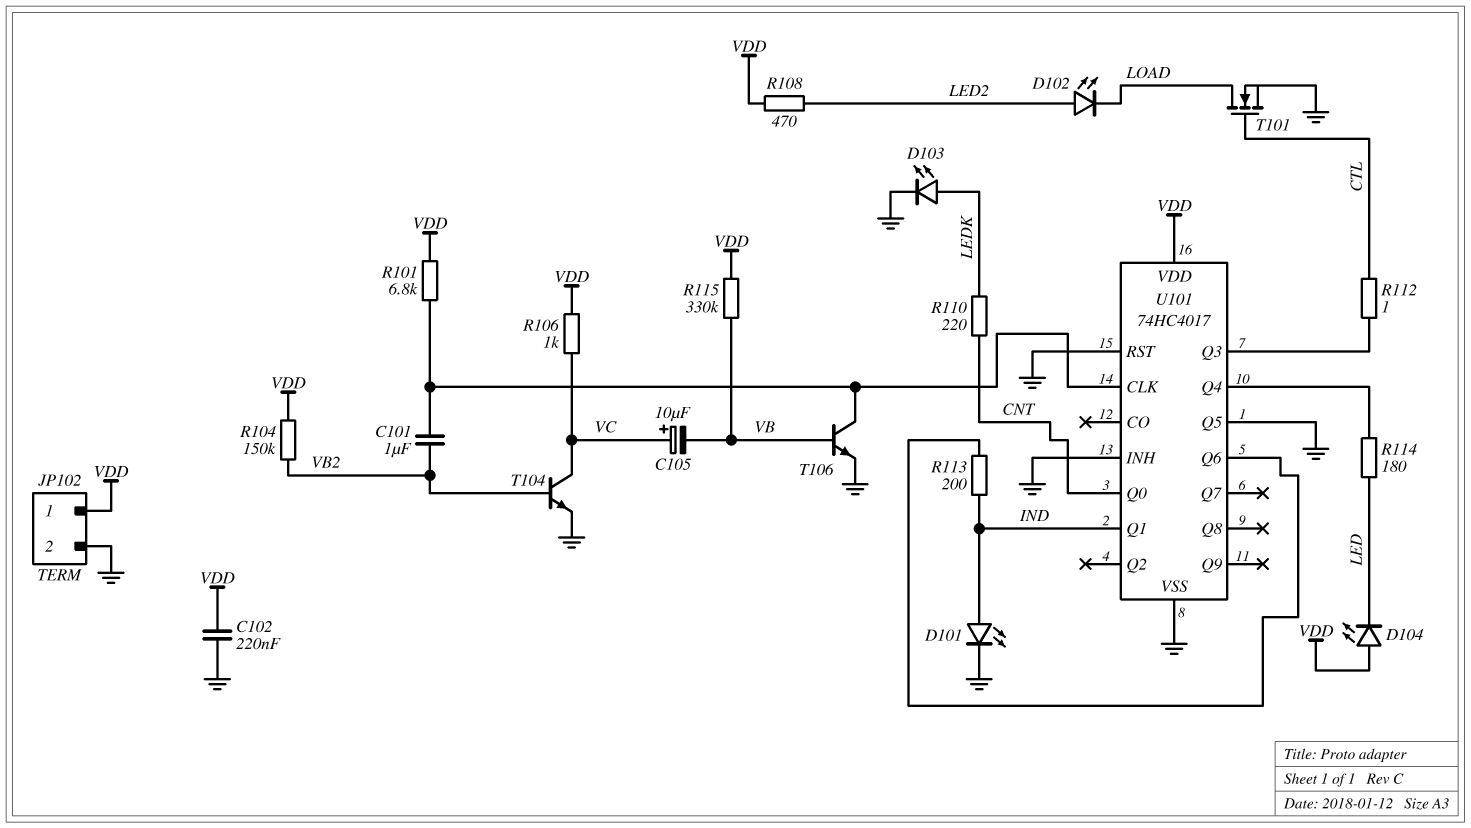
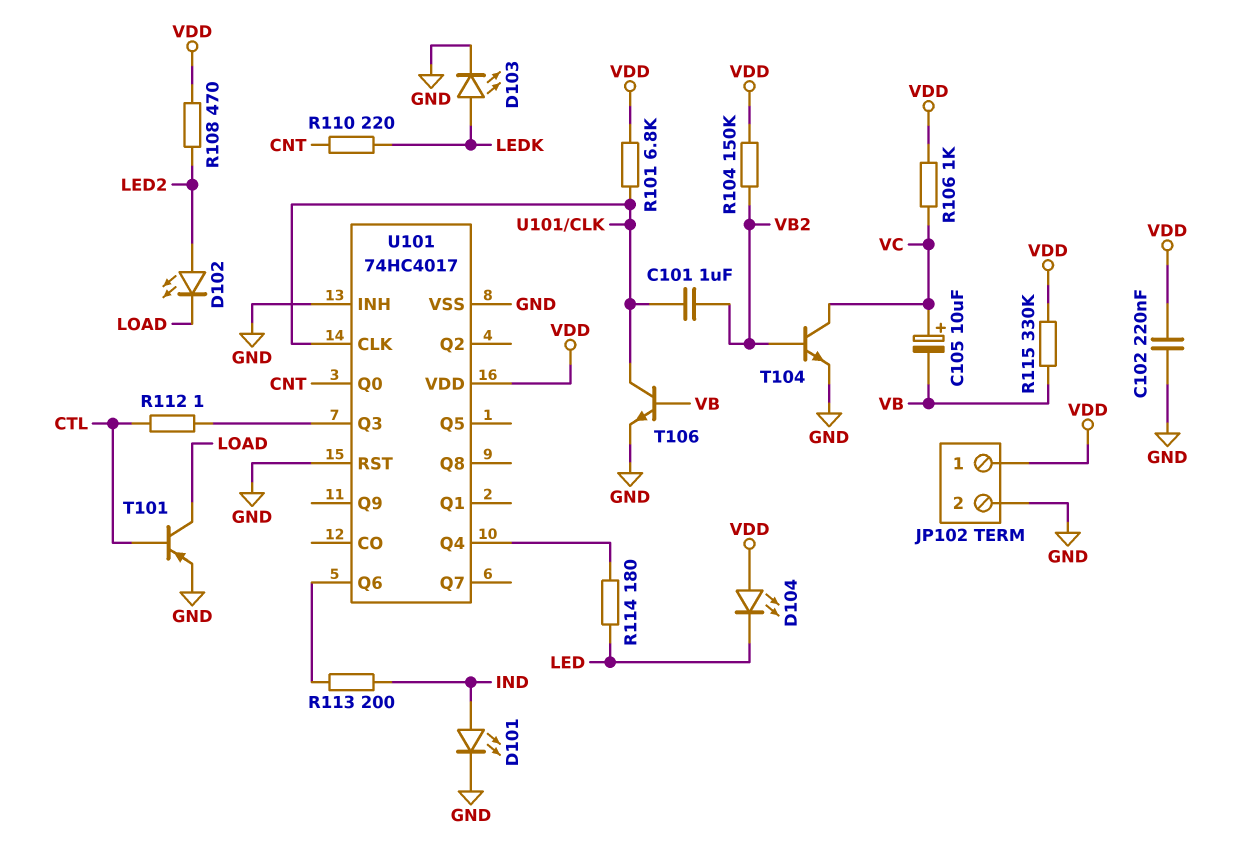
T101: NMOS (G CTL, D LOAD, S GND) -> PNP (B CTL, C LOAD, E GND)
U101 pin Q1: IND -> none
U101 pin Q5: GND -> none

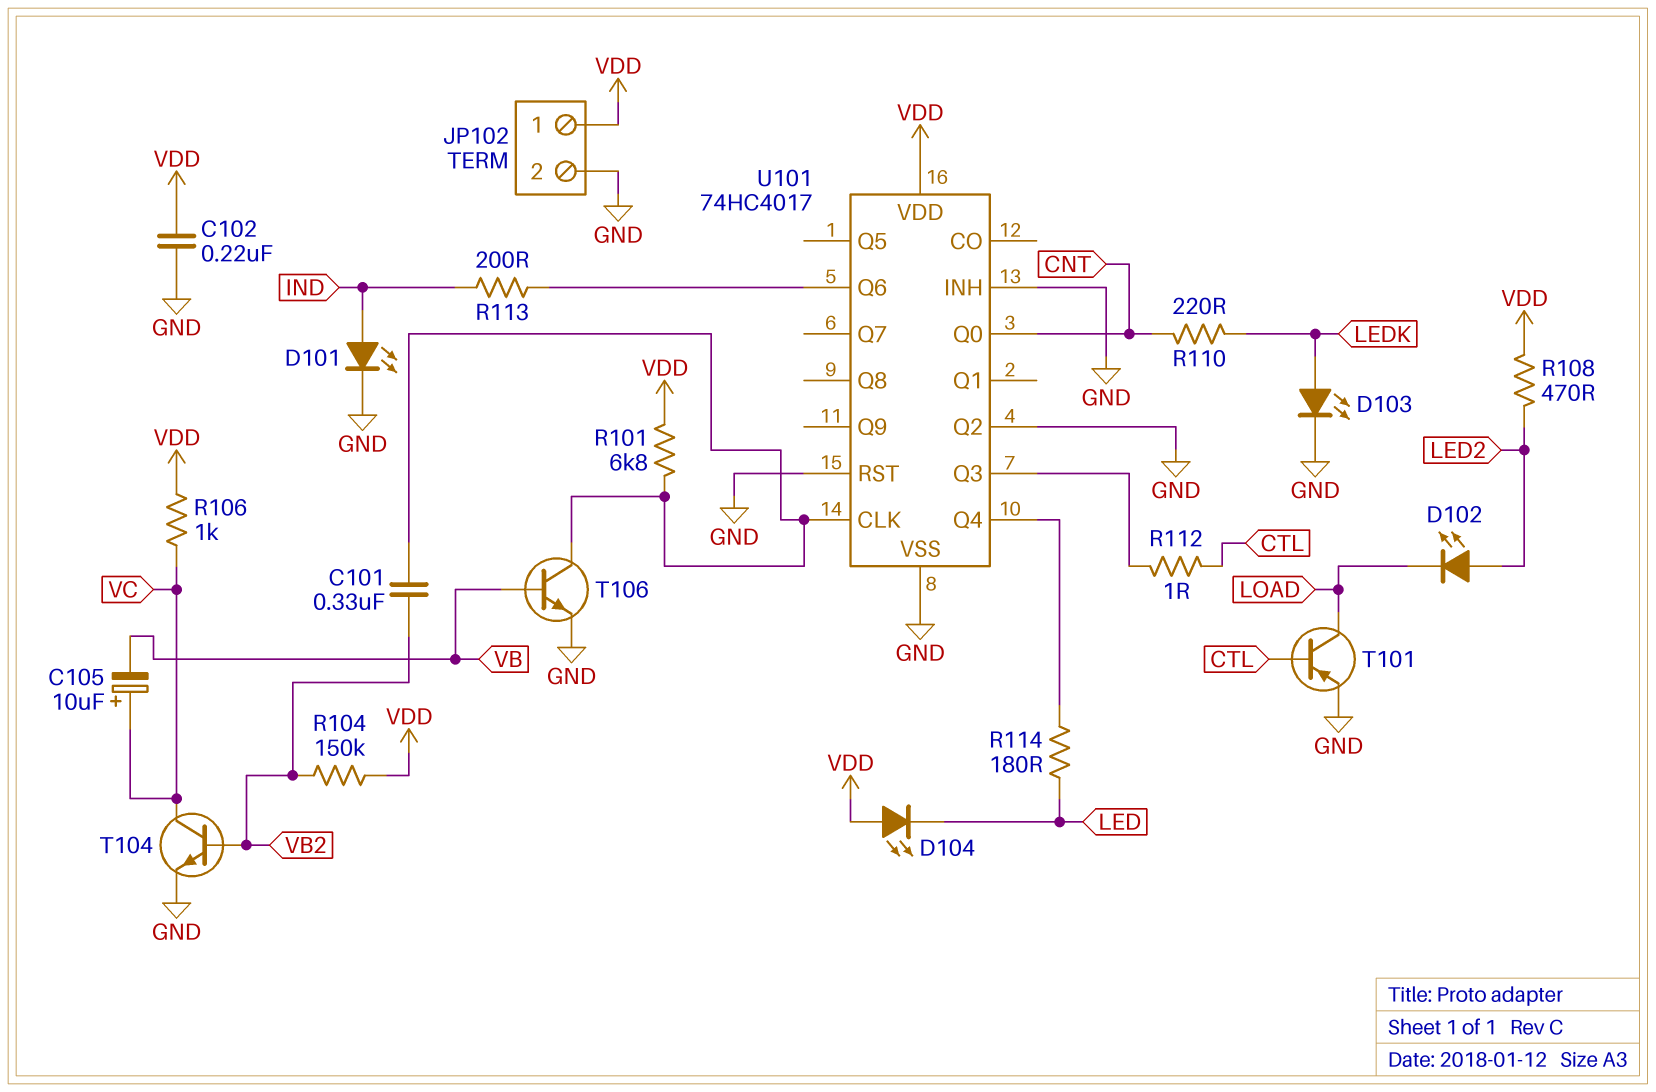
C101: 1uF (U101/CLK, VB2) -> 330nF (U101/CLK, VB2)
R115: 330k (VB, VDD) -> none
U101 pin Q2: none -> GND

